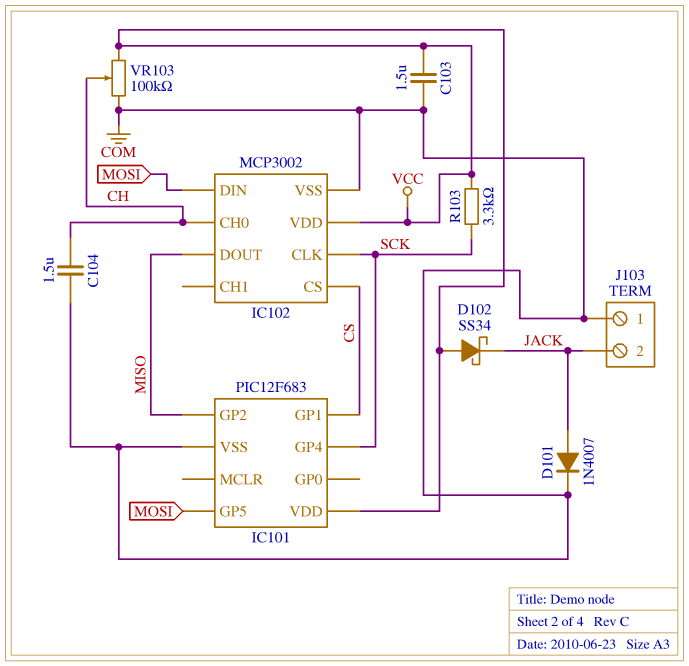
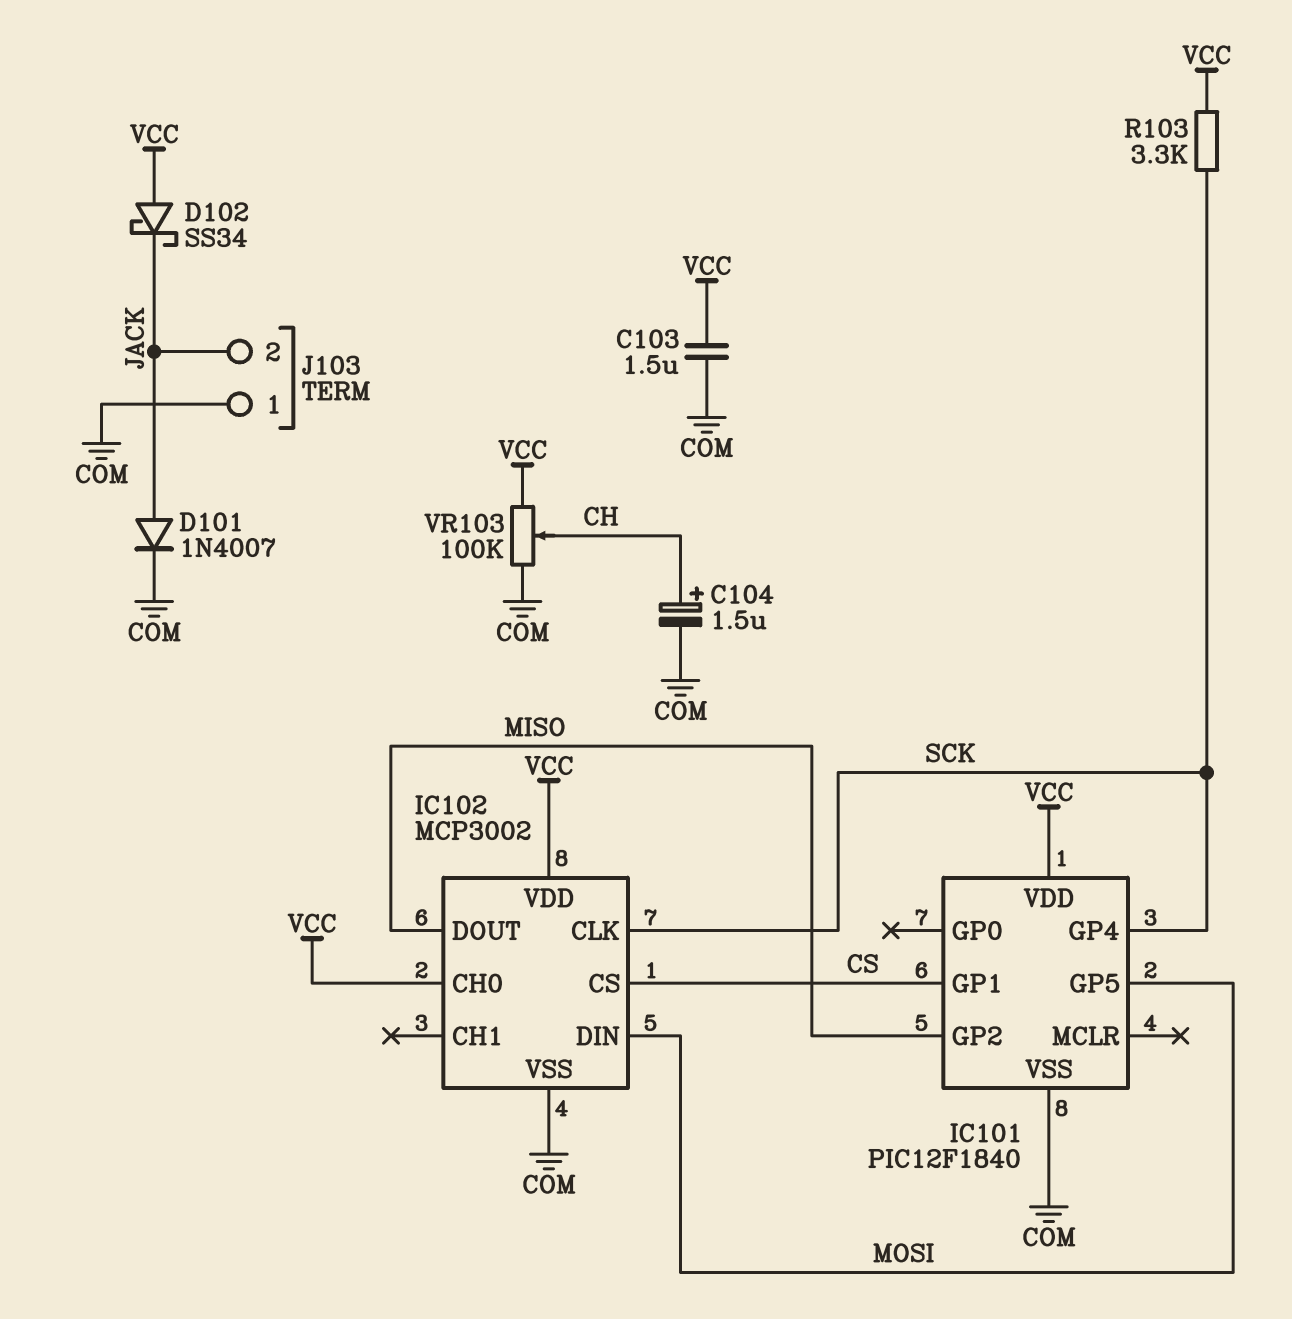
C104: 1.5uF (CH, COM) -> 1.5uF (plus CH, minus COM)
IC101: PIC12F683 -> PIC12F1840
IC102 pin CH0: CH -> VCC

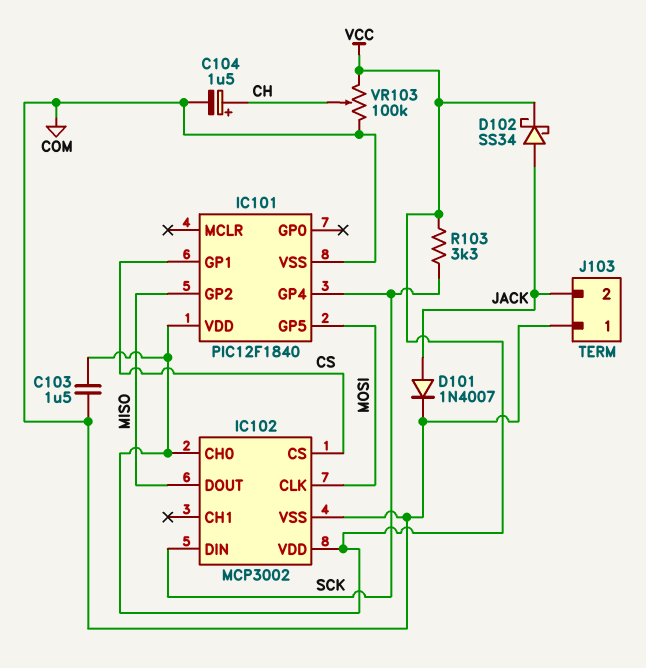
D102: schottky SS34 (A VCC, K JACK) -> schottky SS34 (A JACK, K VCC)
IC102 pin CLK: SCK -> MOSI
IC102 pin DIN: MOSI -> SCK

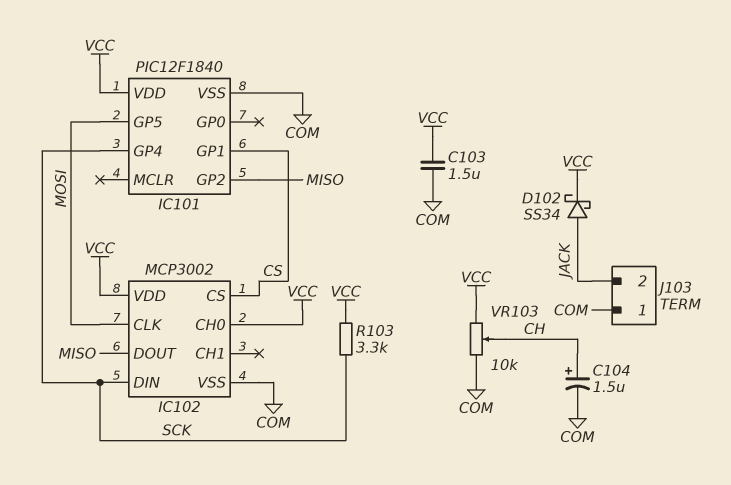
D101: diode 1N4007 (A JACK, K COM) -> none
VR103: 100k (COM, VCC, wiper CH) -> 10k (COM, VCC, wiper CH)

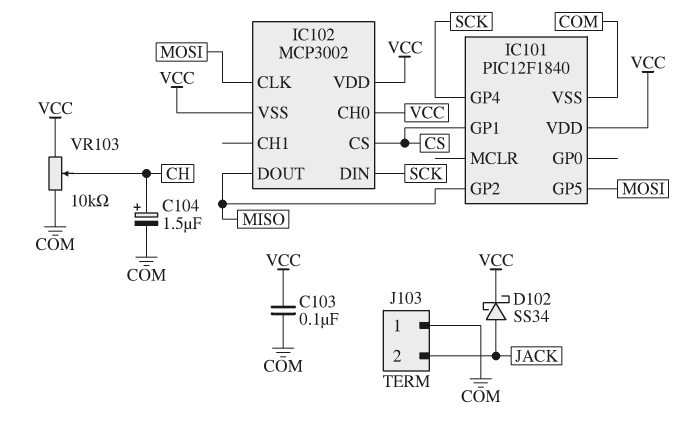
C103: 1.5uF (COM, VCC) -> 100nF (COM, VCC)
IC102 pin VSS: COM -> VCC
R103: 3.3k (SCK, VCC) -> none

